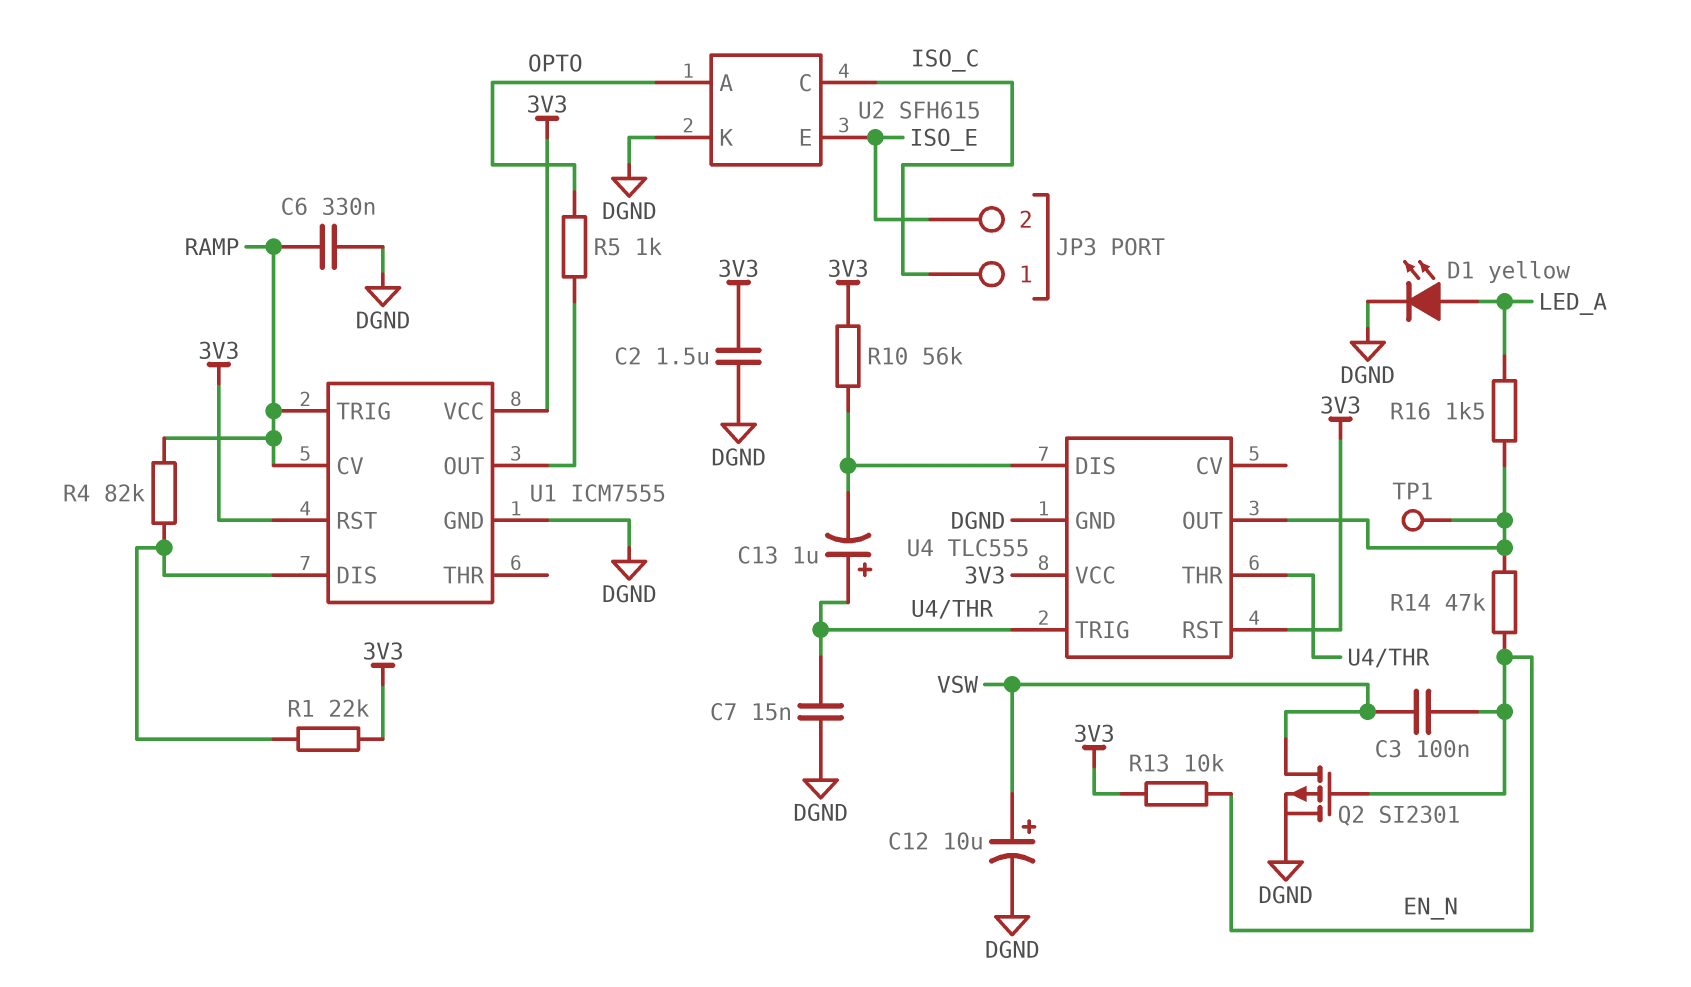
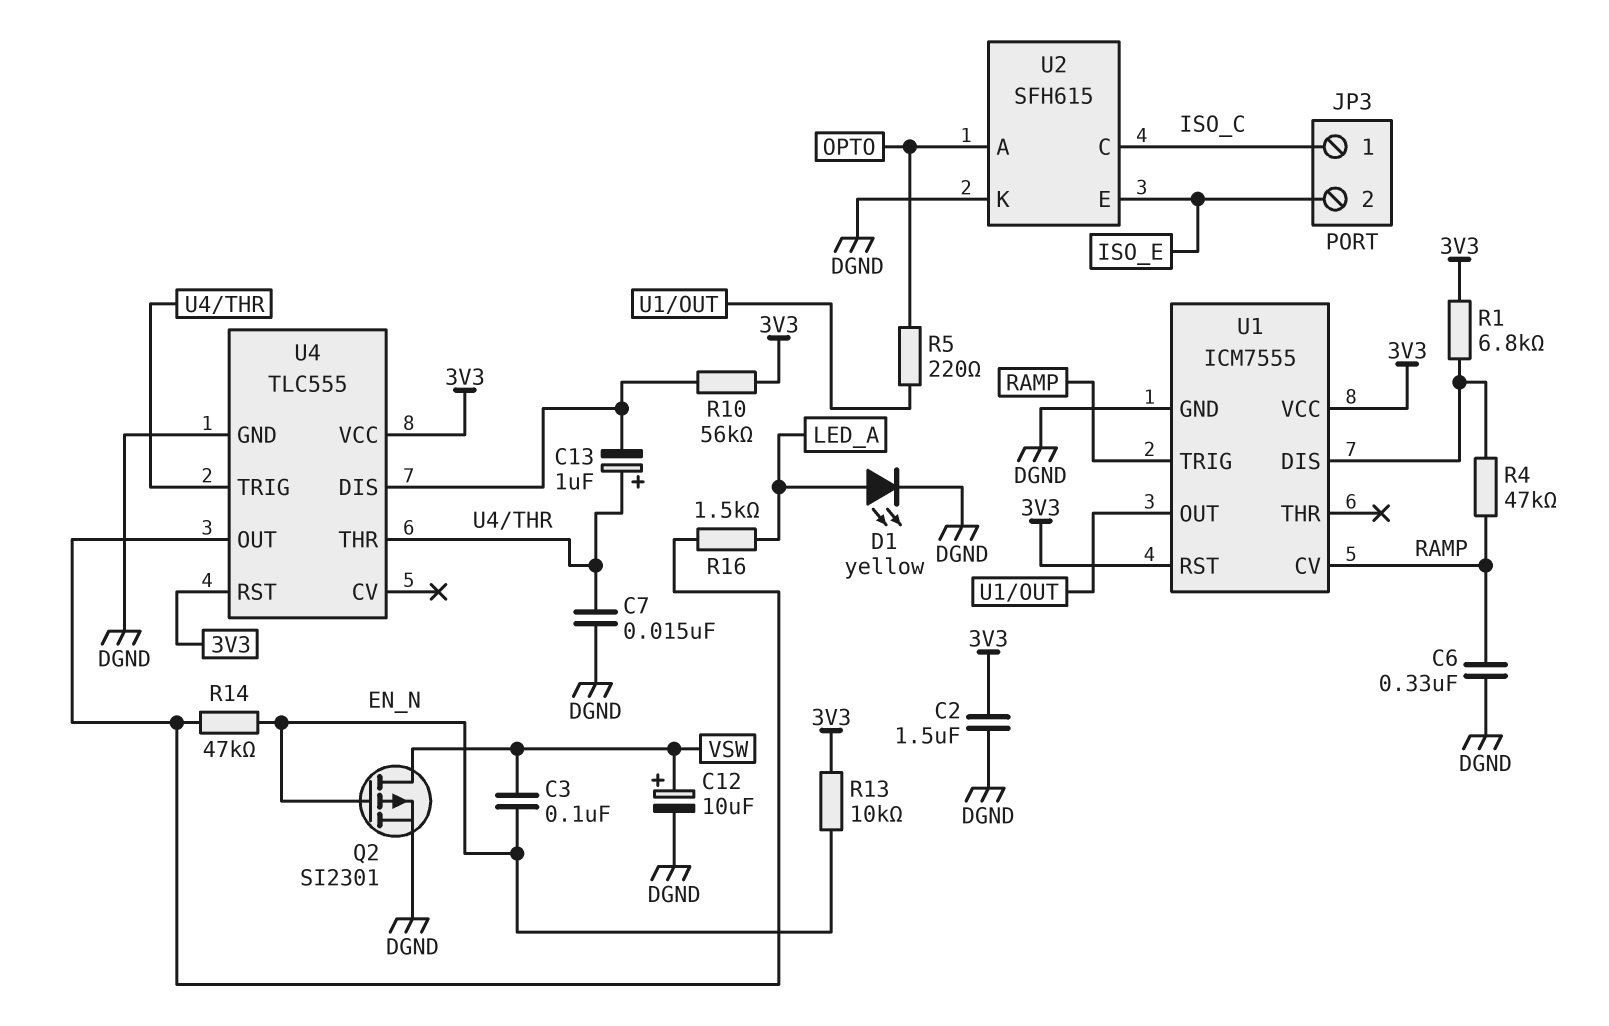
R1: 22k (3V3, U1/DIS) -> 6.8k (3V3, U1/DIS)
R4: 82k (RAMP, U1/DIS) -> 47k (RAMP, U1/DIS)
R5: 1k (OPTO, U1/OUT) -> 220 (OPTO, U1/OUT)
TP1: test point (U4/OUT) -> none

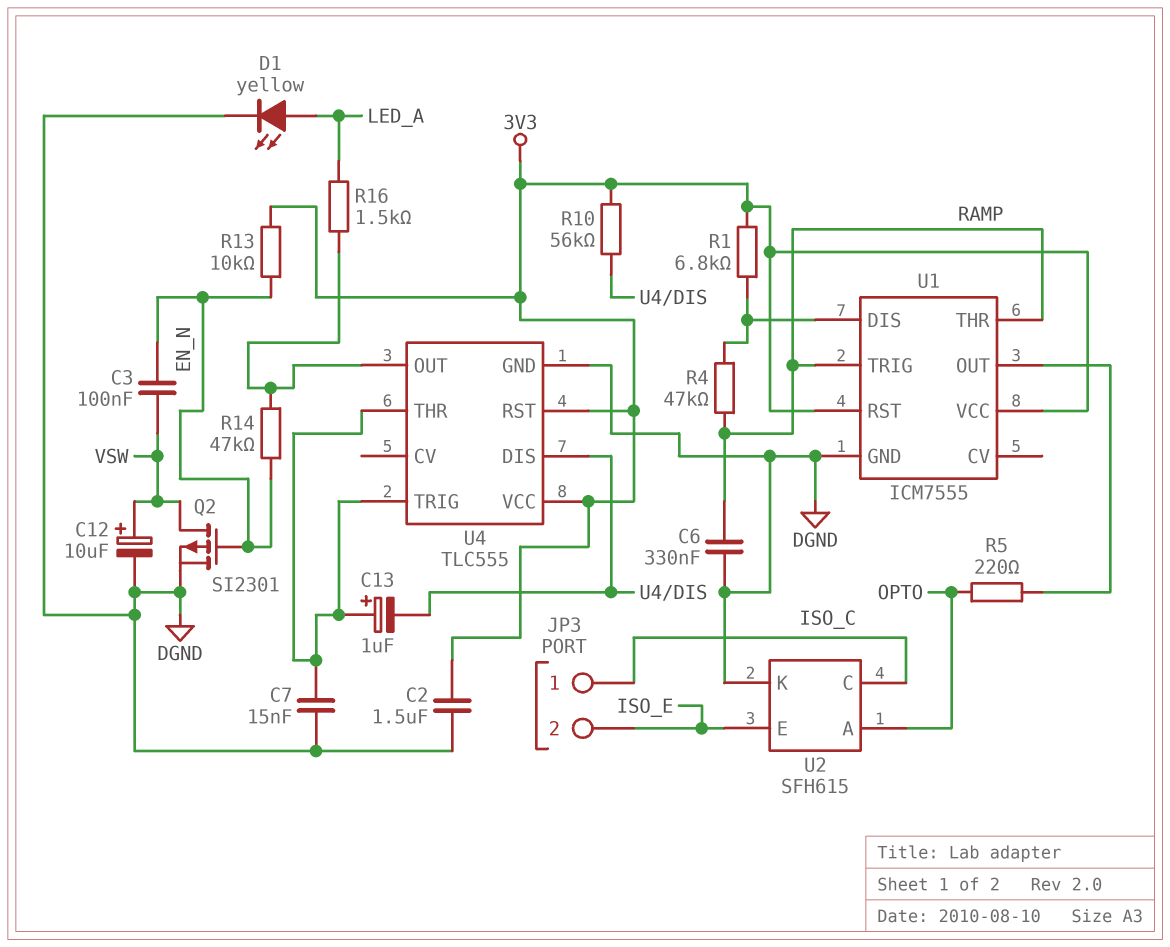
U1 pin CV: RAMP -> none
U1 pin THR: none -> RAMP

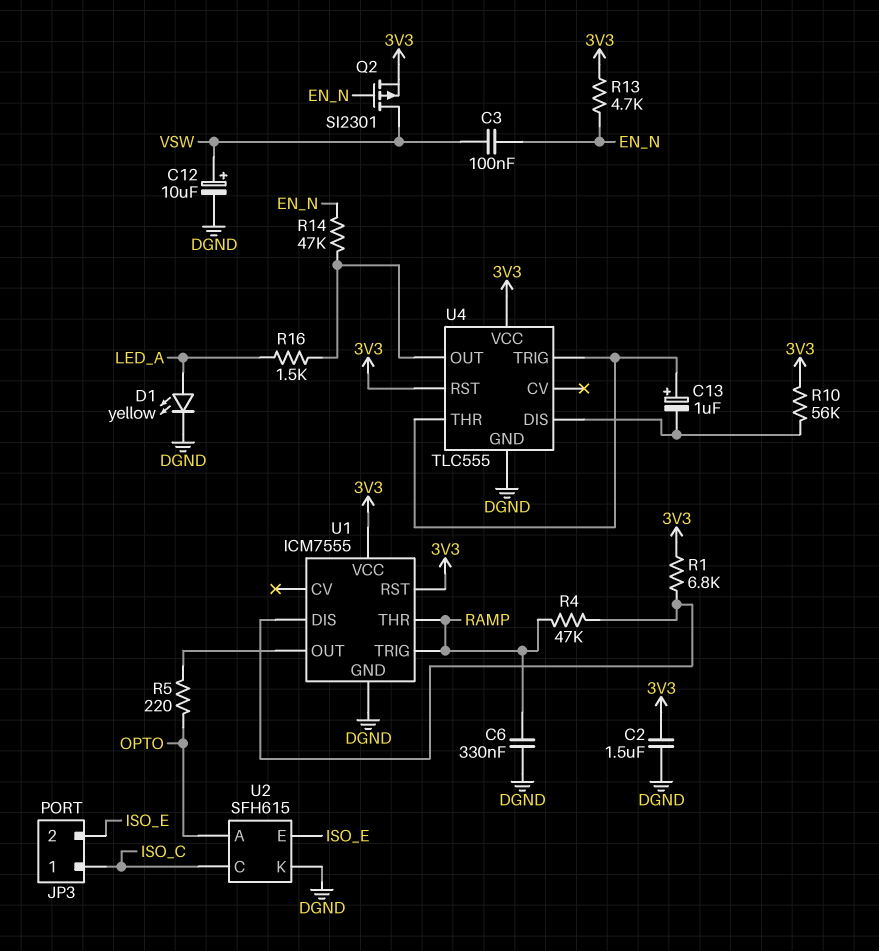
C7: 15nF (DGND, U4/THR) -> none
Q2: PMOS SI2301 (G EN_N, D VSW, S DGND) -> PMOS SI2301 (G EN_N, D VSW, S 3V3)
R13: 10k (3V3, EN_N) -> 4.7k (3V3, EN_N)

